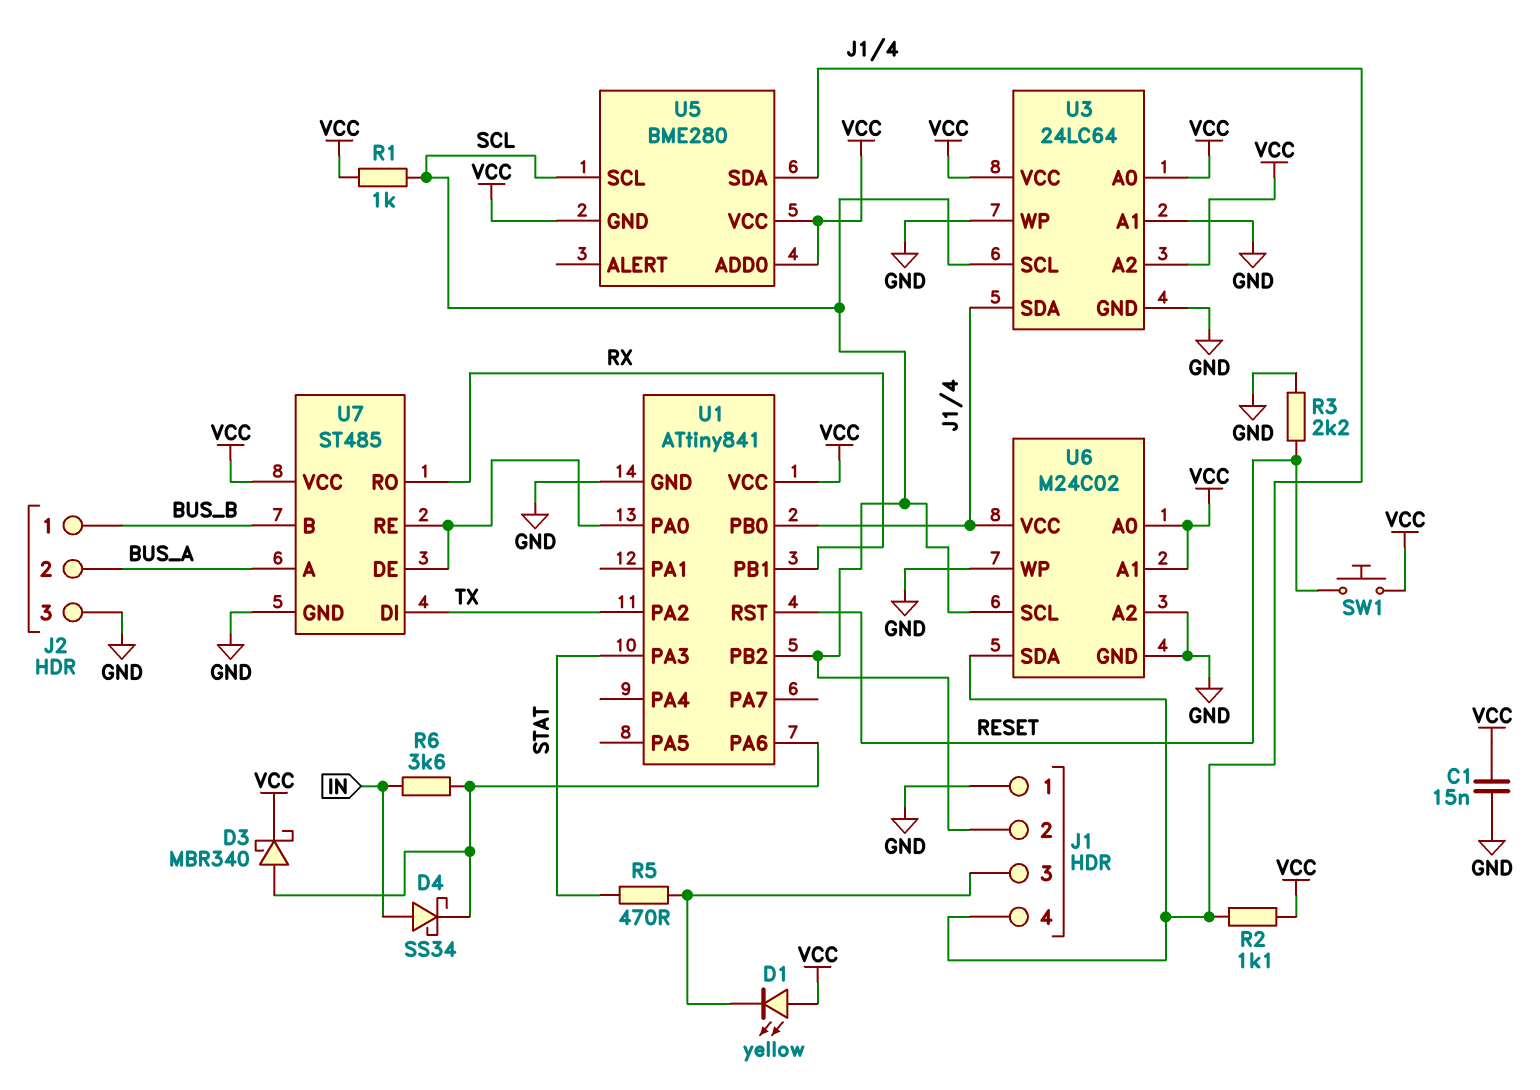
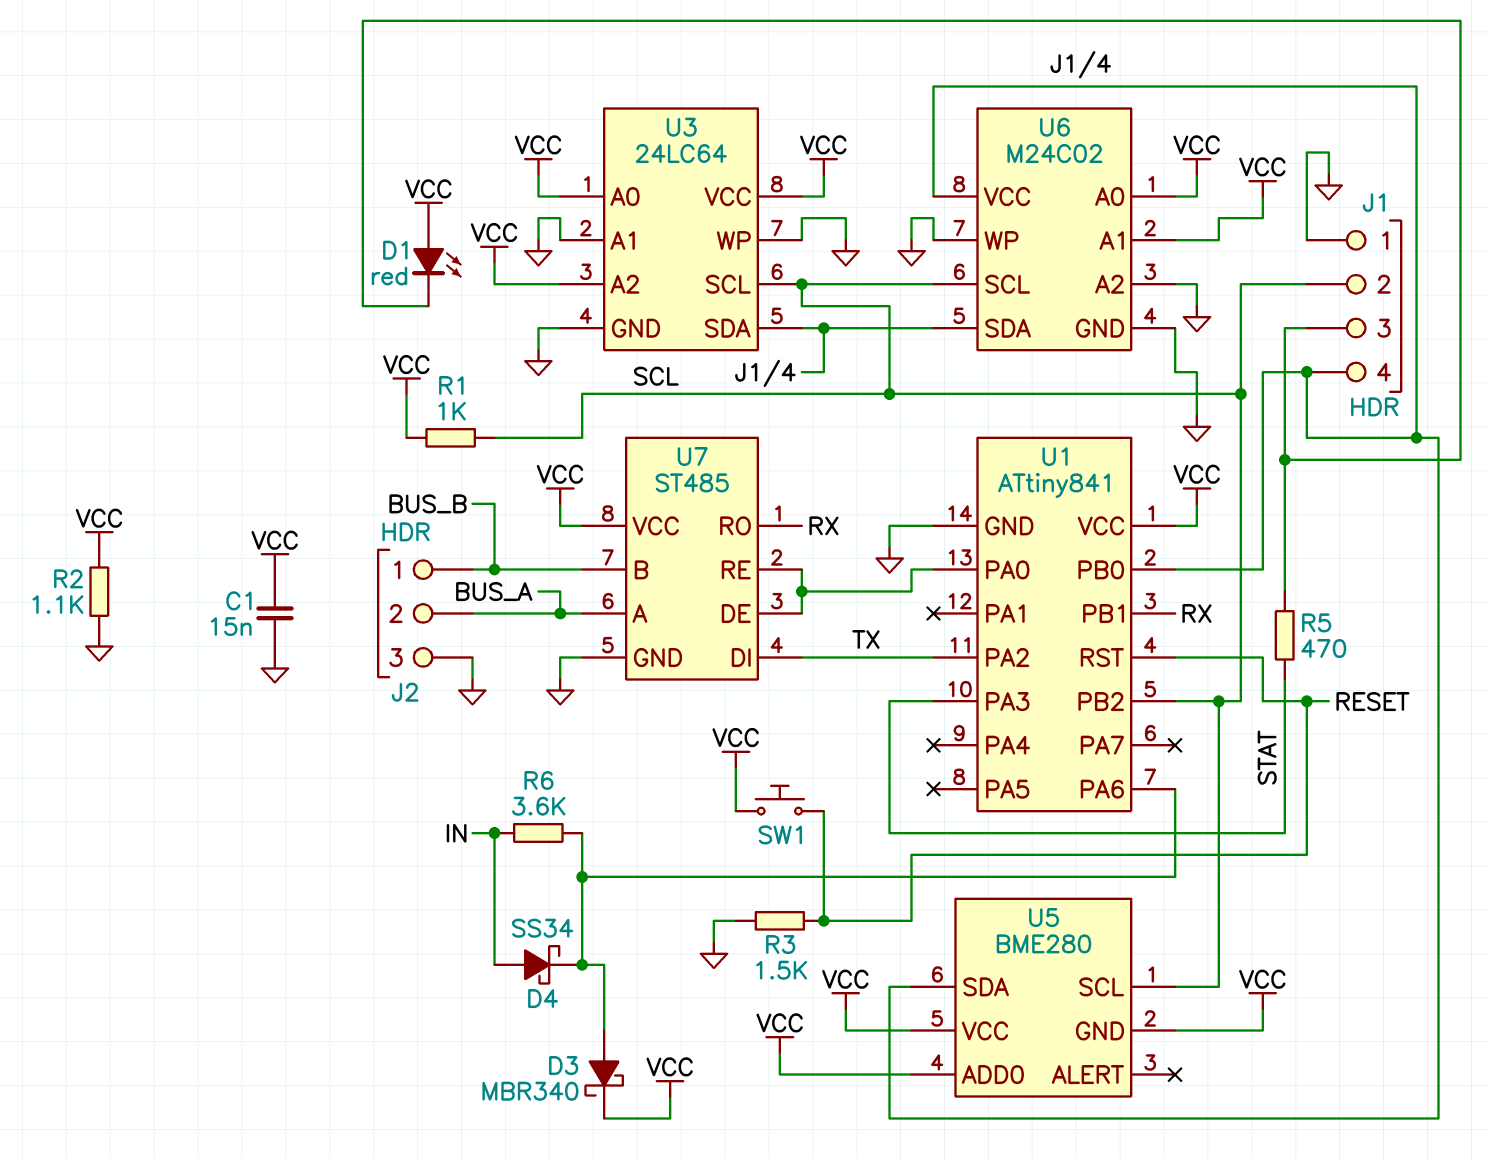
D1: LED yellow (A VCC, K J1/3) -> LED red (A VCC, K J1/3)
R2: 1.1k (J1/4, VCC) -> 1.1k (GND, VCC)
R3: 2.2k (GND, RESET) -> 1.5k (GND, RESET)

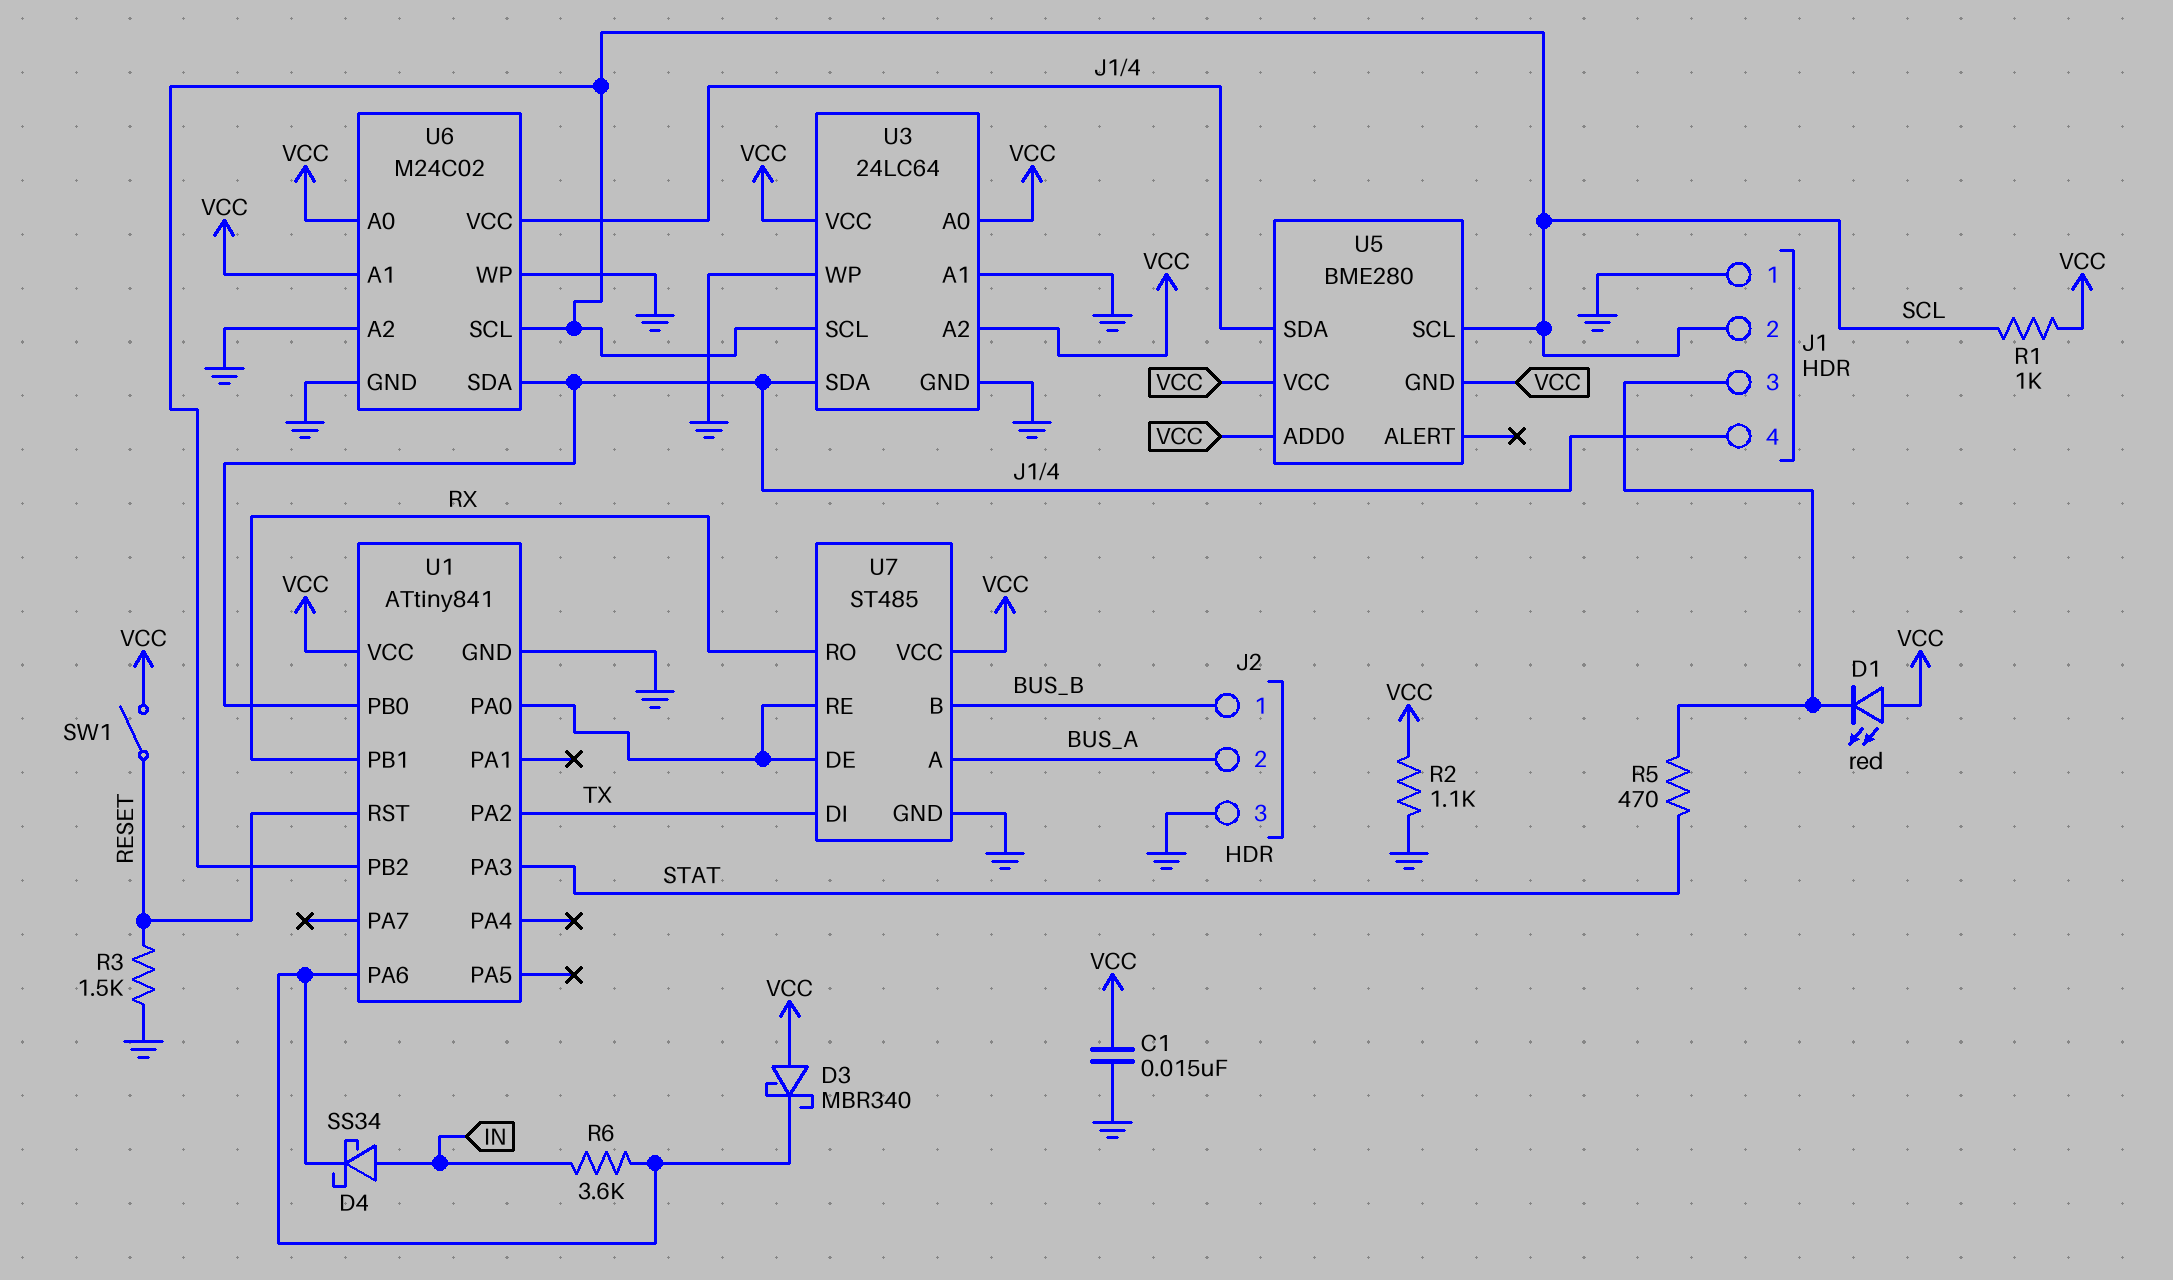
D3: schottky MBR340 (A U1/PA6, K VCC) -> schottky MBR340 (A VCC, K U1/PA6)
SW1: button (RESET, VCC) -> switch (RESET, VCC)

